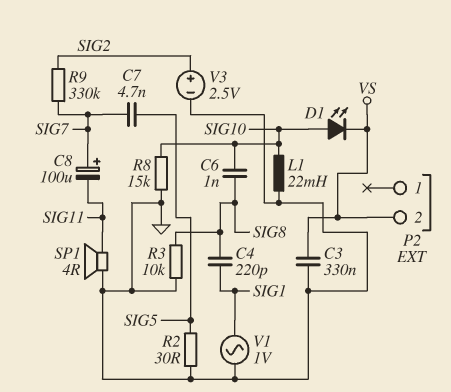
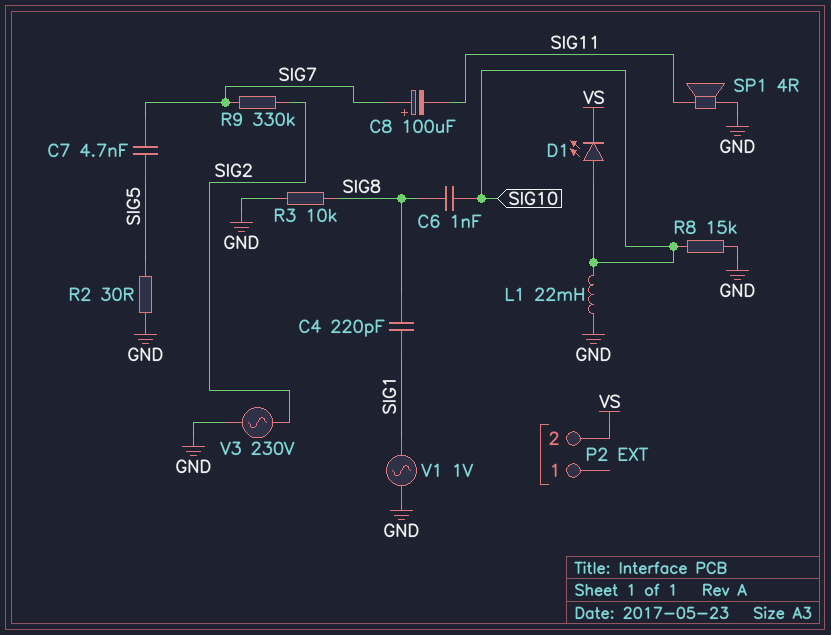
C3: 330nF (GND, VS) -> none
V3: 2.5V (plus SIG2, minus GND) -> AC 230V (GND, SIG2)

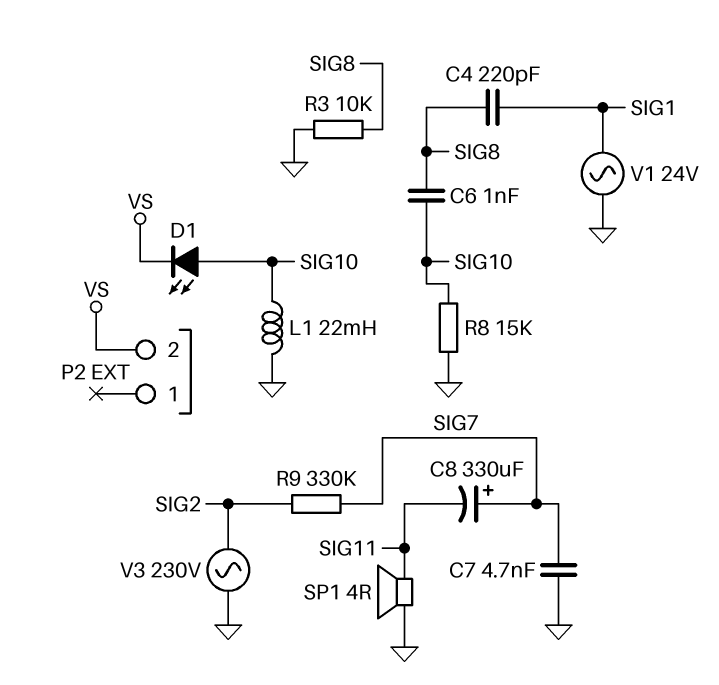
C7: 4.7nF (SIG5, SIG7) -> 4.7nF (GND, SIG7)
C8: 100uF (plus SIG7, minus SIG11) -> 330uF (plus SIG7, minus SIG11)
R2: 30 (GND, SIG5) -> none
V1: AC 1V (GND, SIG1) -> AC 24V (GND, SIG1)

